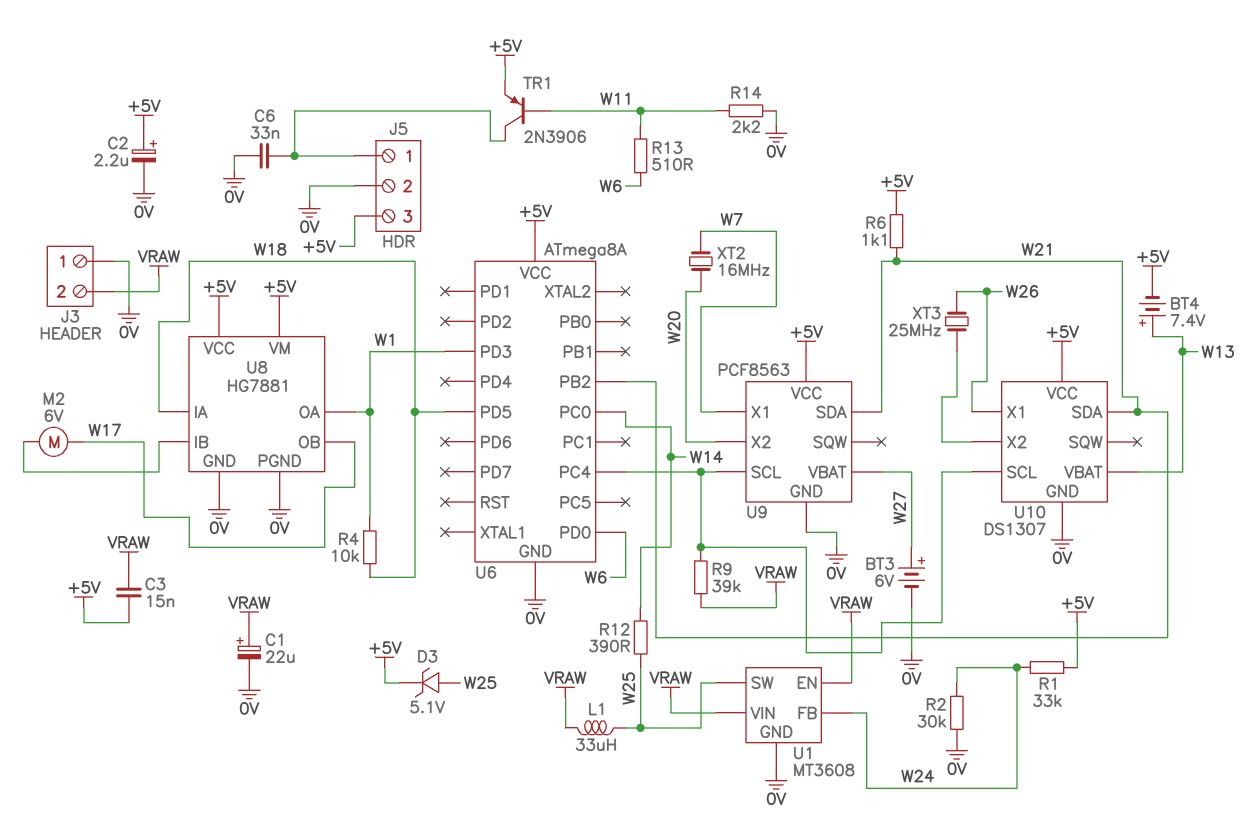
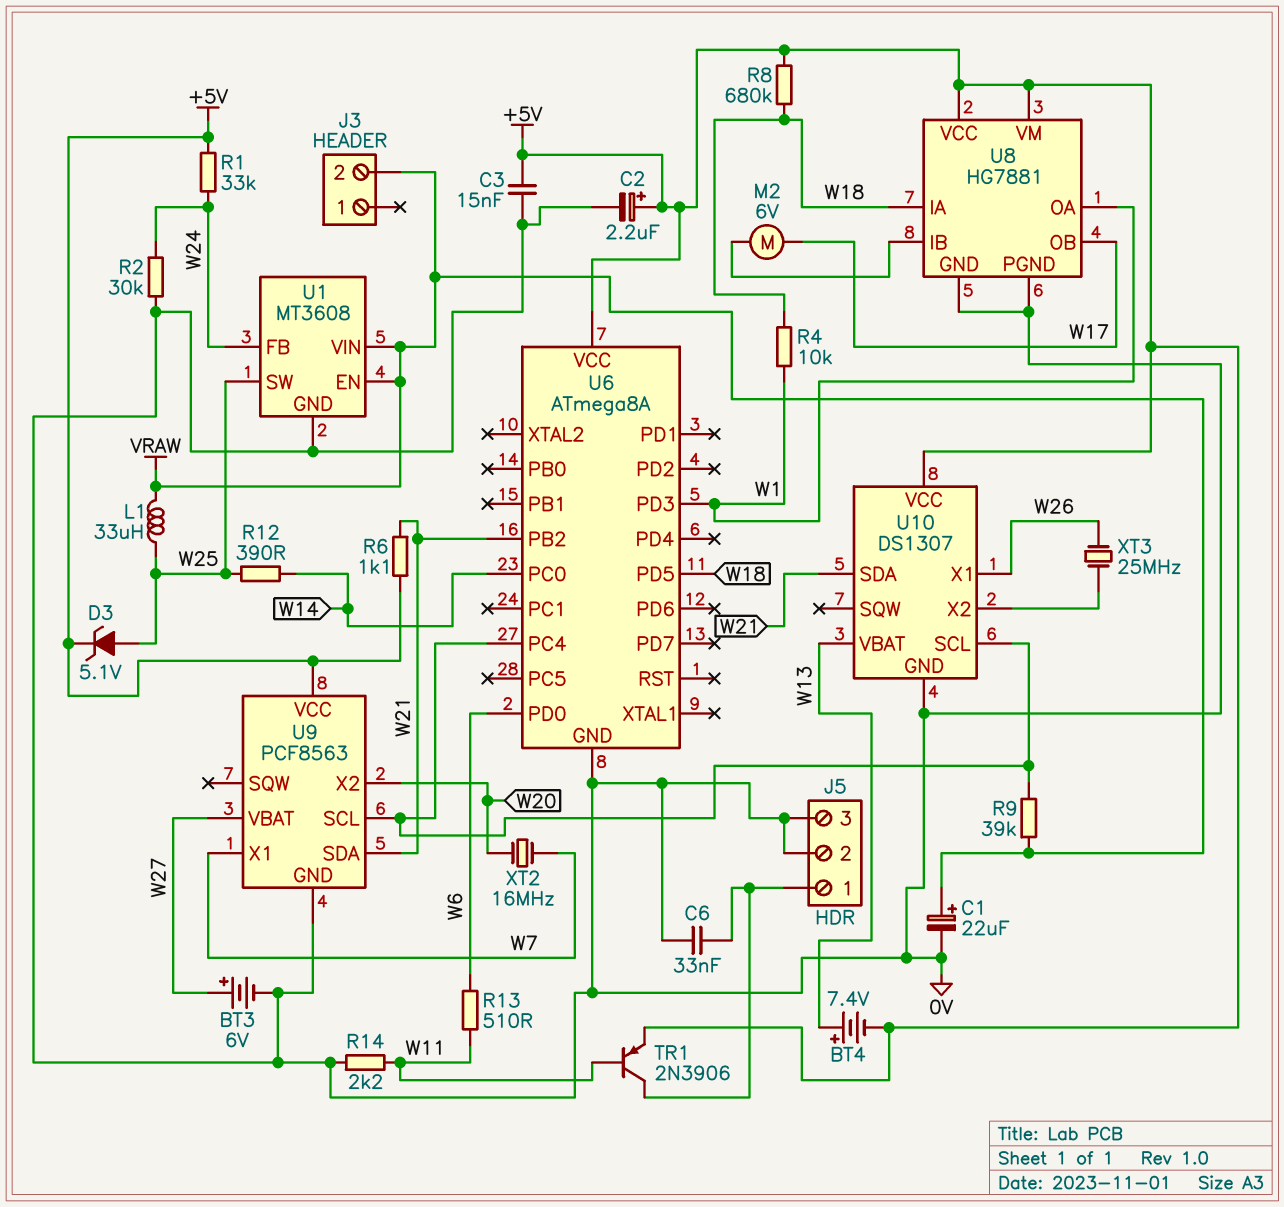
C3: 15nF (+5V, VRAW) -> 15nF (+5V, 0V)
J3 pin 1: 0V -> none
J5 pin 3: +5V -> 0V
R8: none -> 680k (+5V, W18)

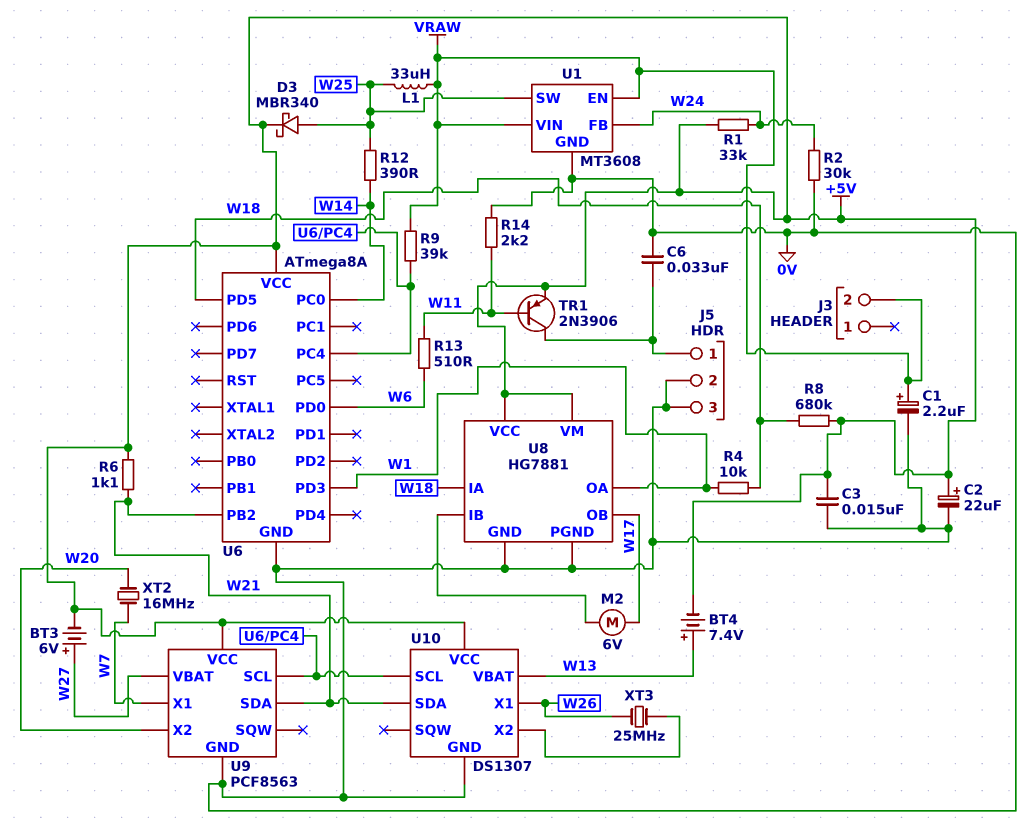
BT3: 6V (plus W27, minus 0V) -> 6V (plus W27, minus +5V)
C1: 22uF (plus VRAW, minus 0V) -> 2.2uF (plus VRAW, minus 0V)
C2: 2.2uF (plus +5V, minus 0V) -> 22uF (plus +5V, minus 0V)
D3: zener 5.1V (A W25, K +5V) -> schottky MBR340 (A W25, K +5V)

